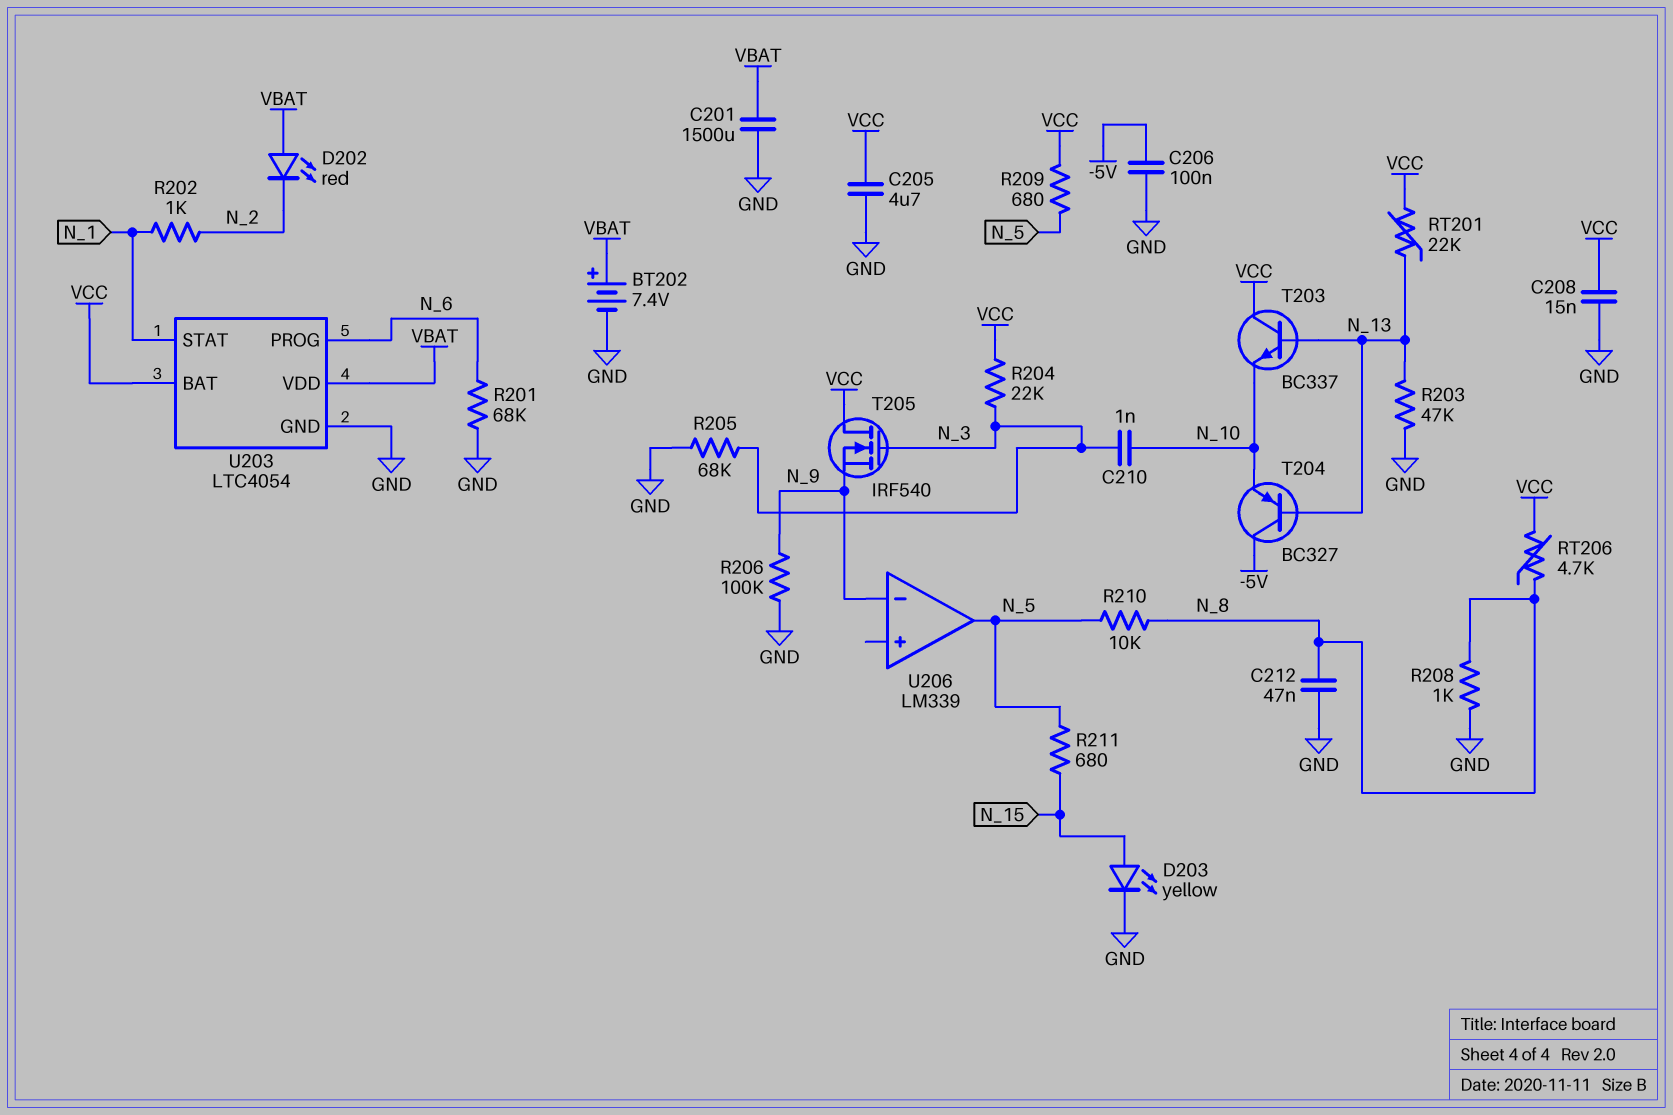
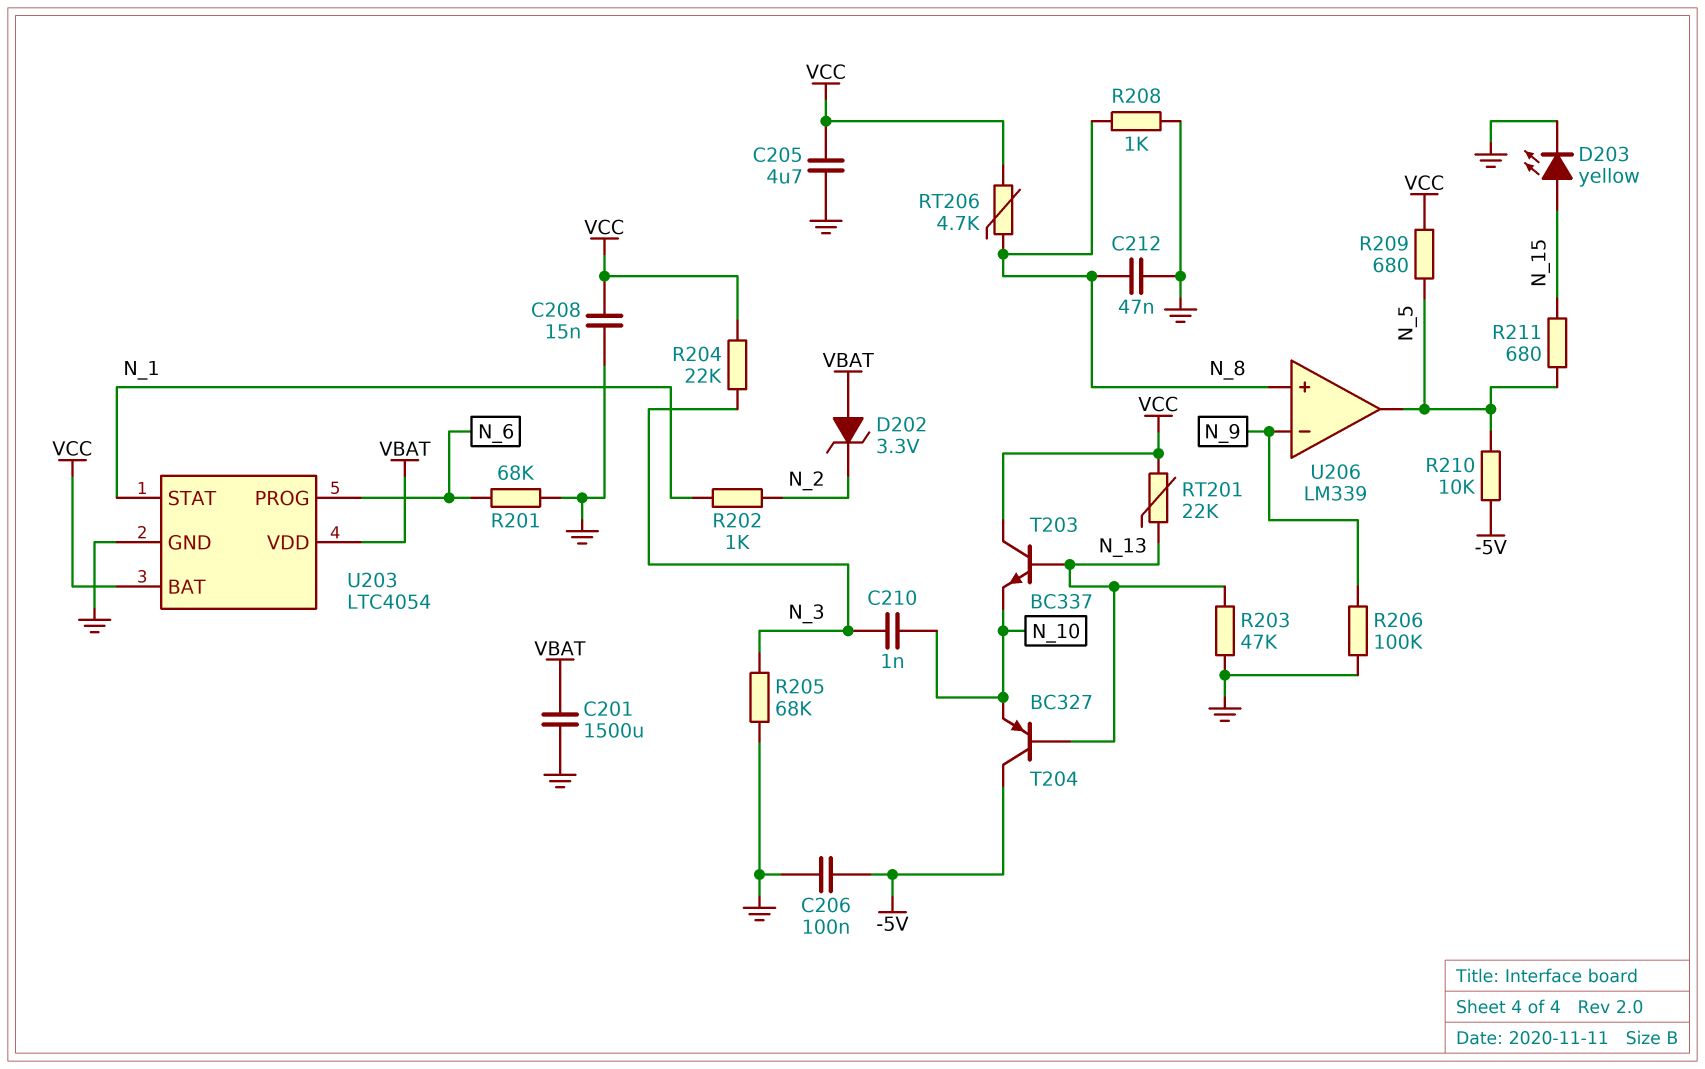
BT202: 7.4V (plus VBAT, minus GND) -> none
D202: LED red (A VBAT, K N_2) -> zener 3.3V (A VBAT, K N_2)
R210: 10k (N_5, N_8) -> 10k (-5V, N_5)
T205: NMOS IRF540 (G N_3, D VCC, S N_9) -> none
U206 pin in+: none -> N_8

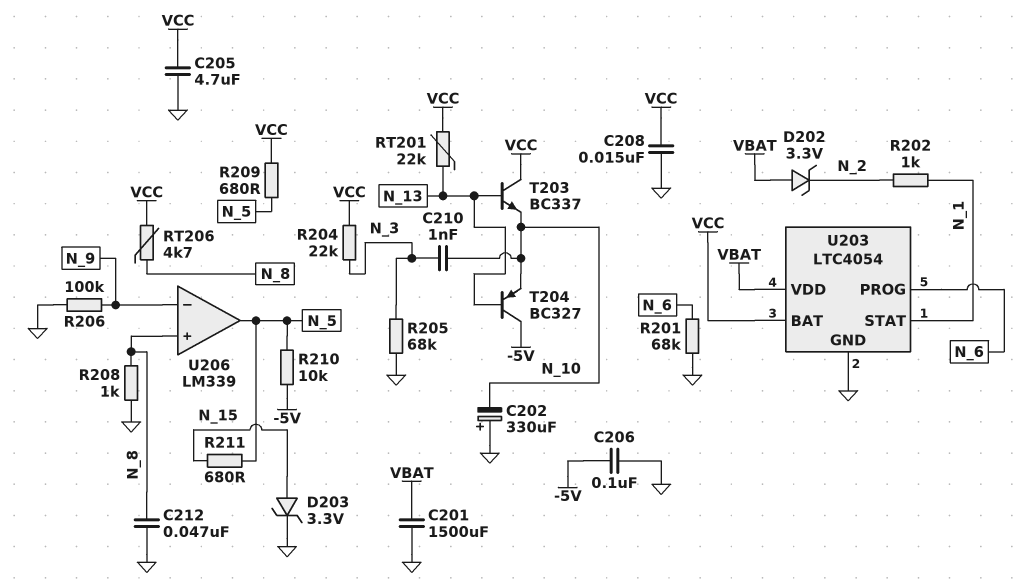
C202: none -> 330uF (plus GND, minus N_10)
D203: LED yellow (A N_15, K GND) -> zener 3.3V (A N_15, K GND)
R203: 47k (GND, N_13) -> none

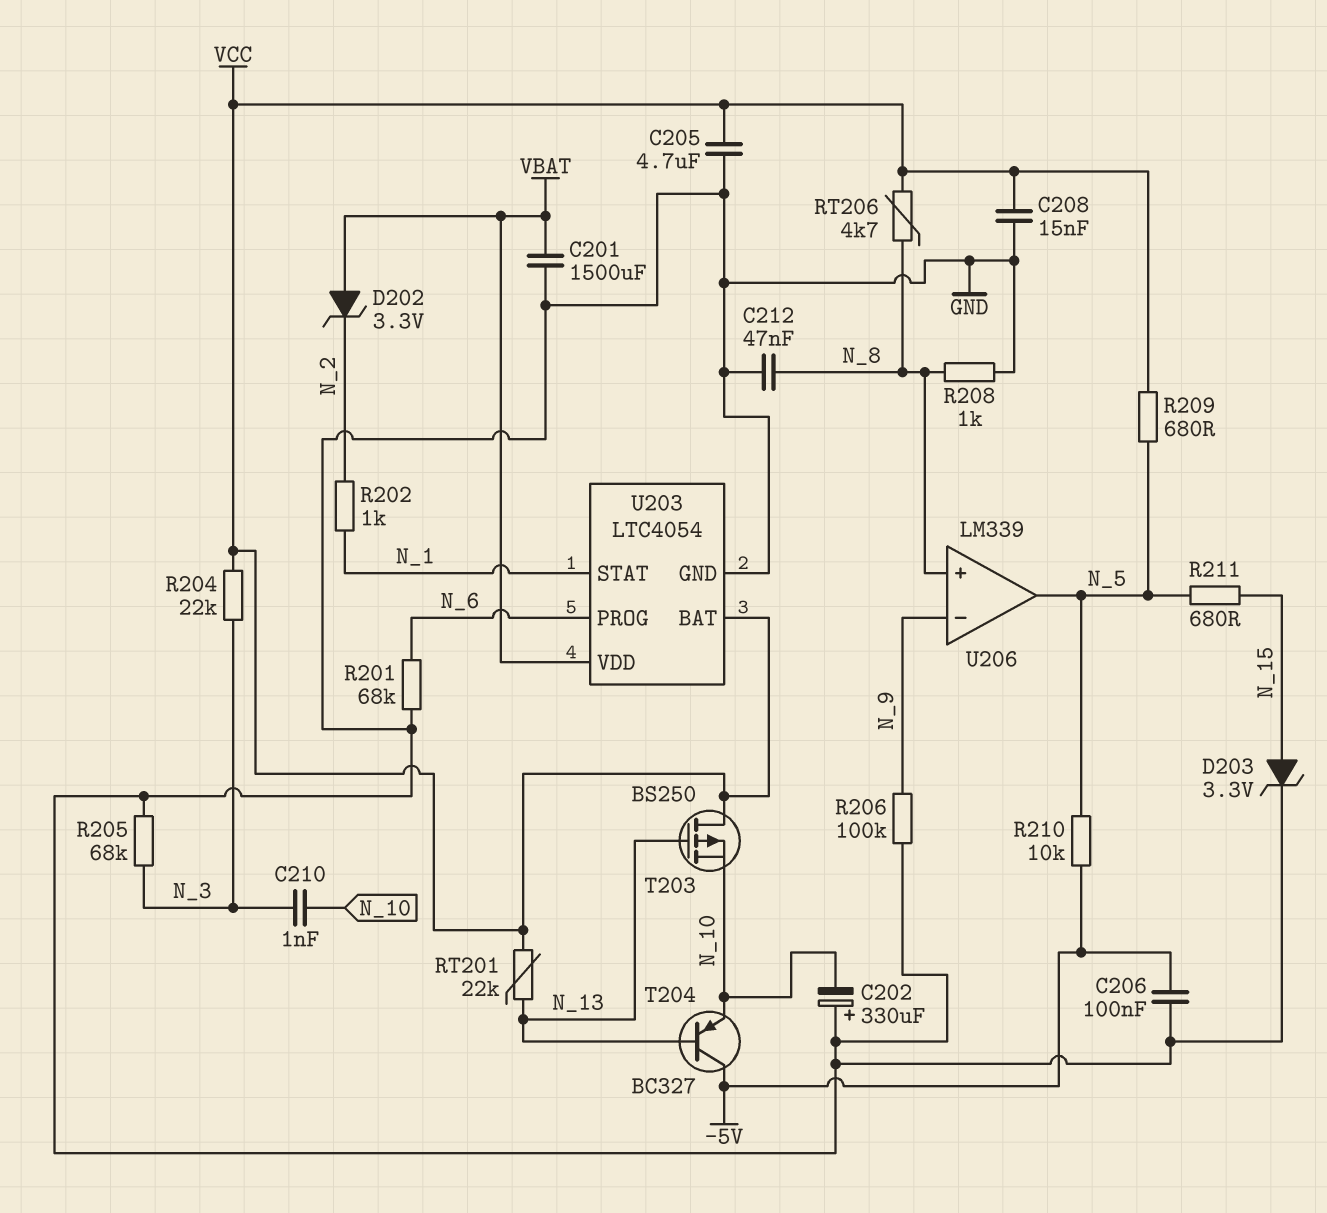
T203: NPN BC337 (B N_13, C VCC, E N_10) -> PMOS BS250 (G N_13, D VCC, S N_10)

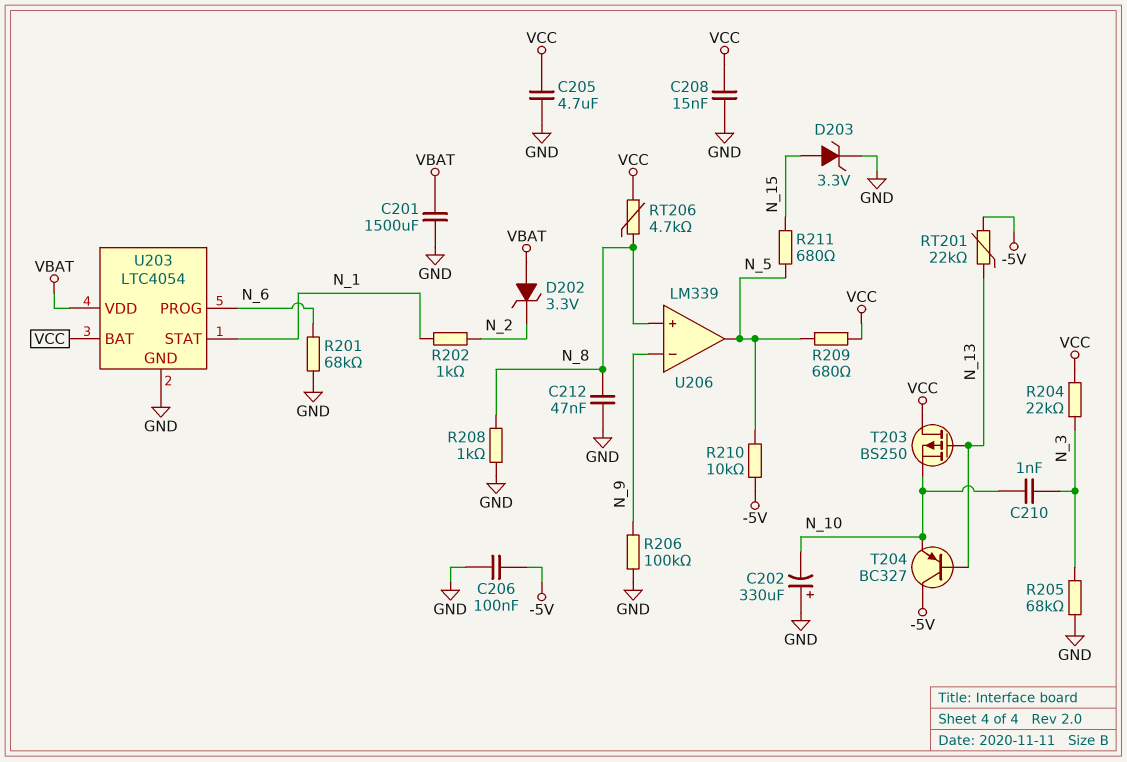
RT201: 22k (N_13, VCC) -> 22k (-5V, N_13)

